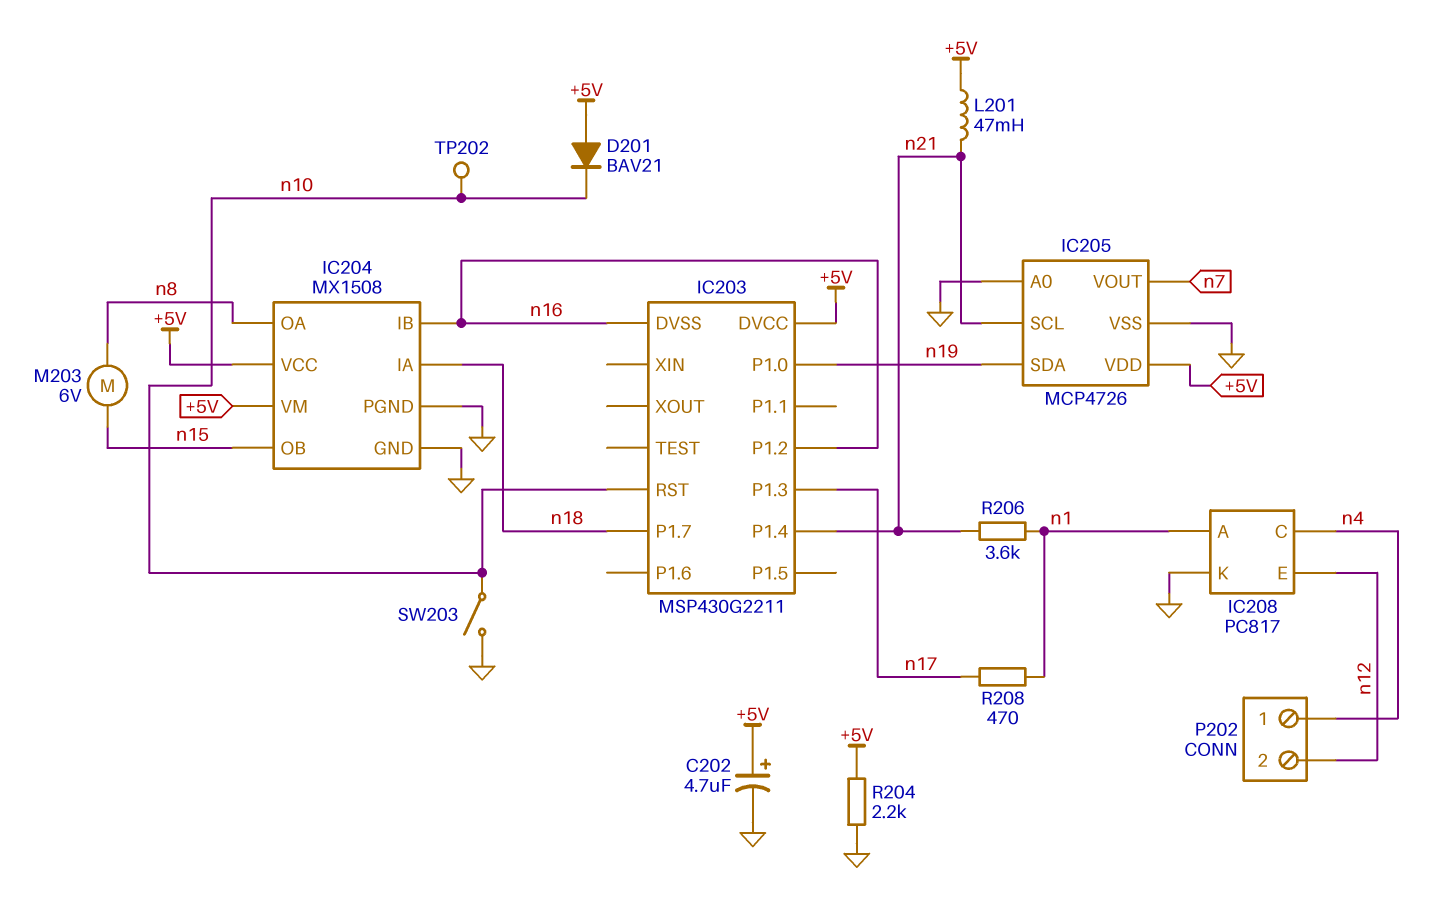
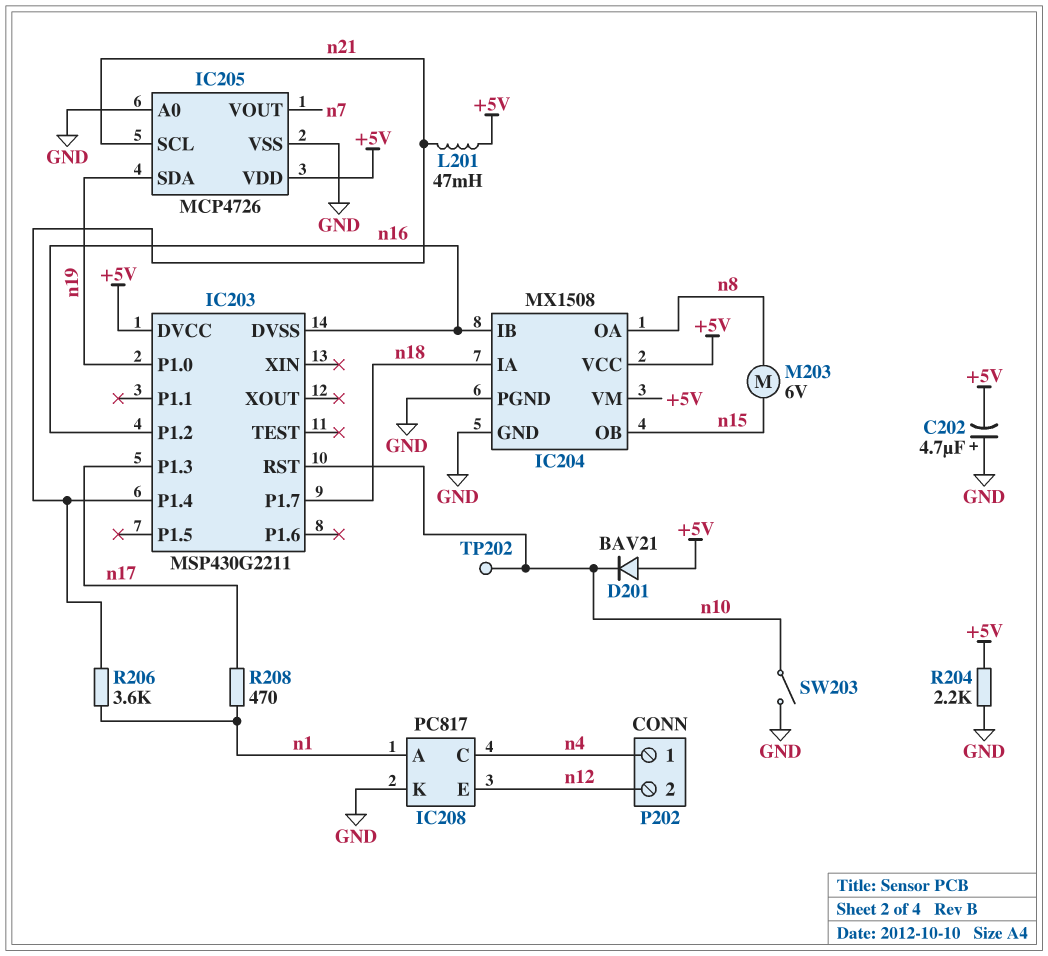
C202: 4.7uF (plus +5V, minus GND) -> 4.7uF (plus GND, minus +5V)

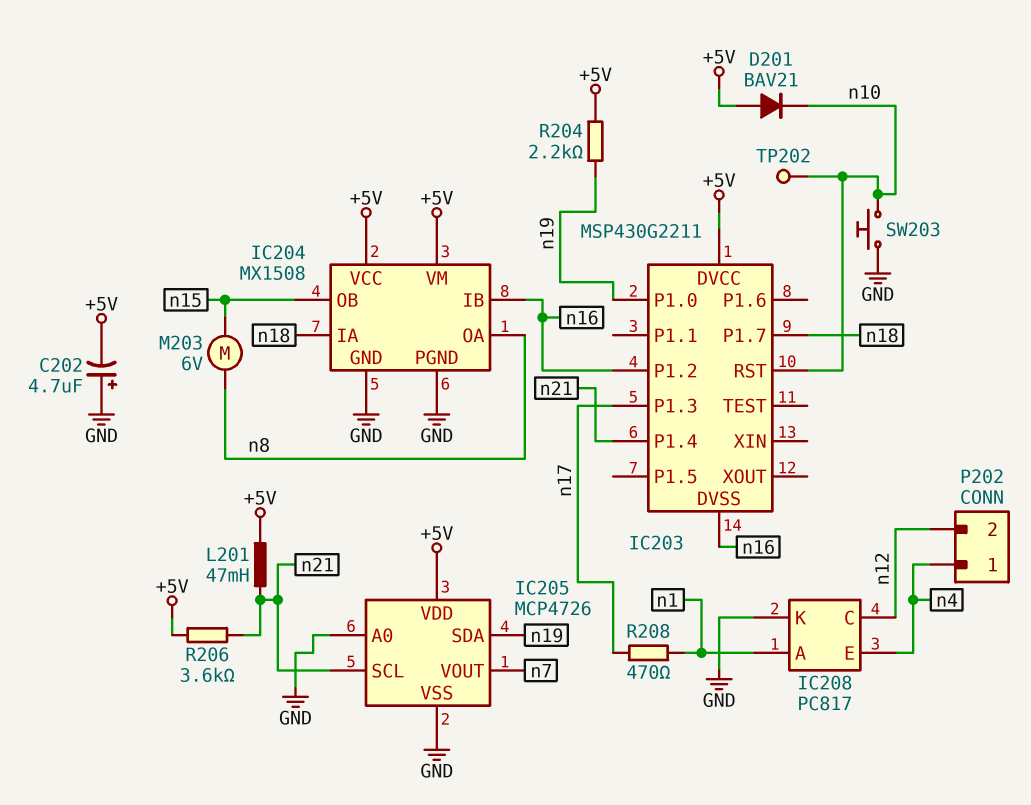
IC208 pin C: n4 -> n12
IC208 pin E: n12 -> n4
R204: 2.2k (+5V, GND) -> 2.2k (+5V, n19)
R206: 3.6k (n1, n21) -> 3.6k (+5V, n21)
SW203: switch (GND, n10) -> button (GND, n10)

